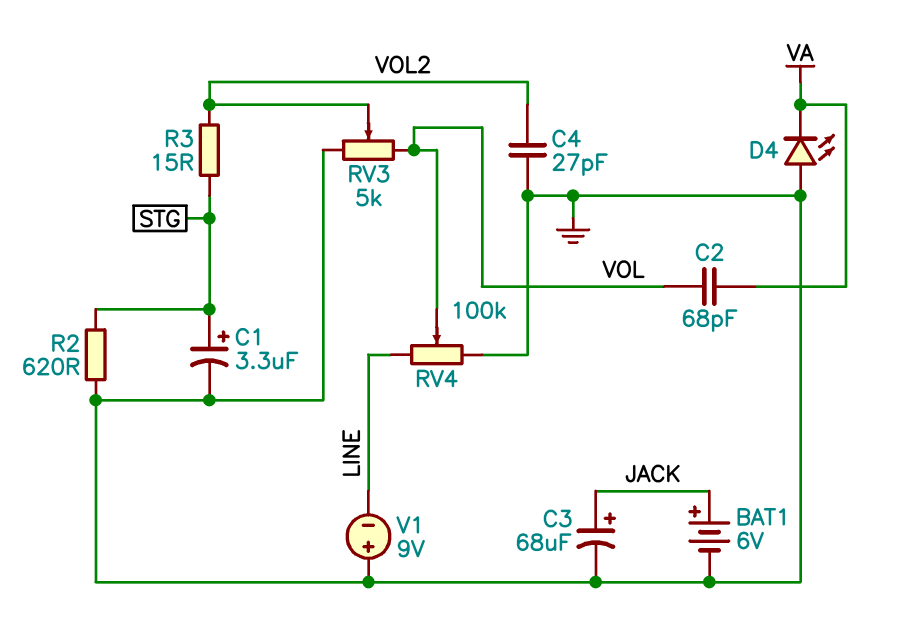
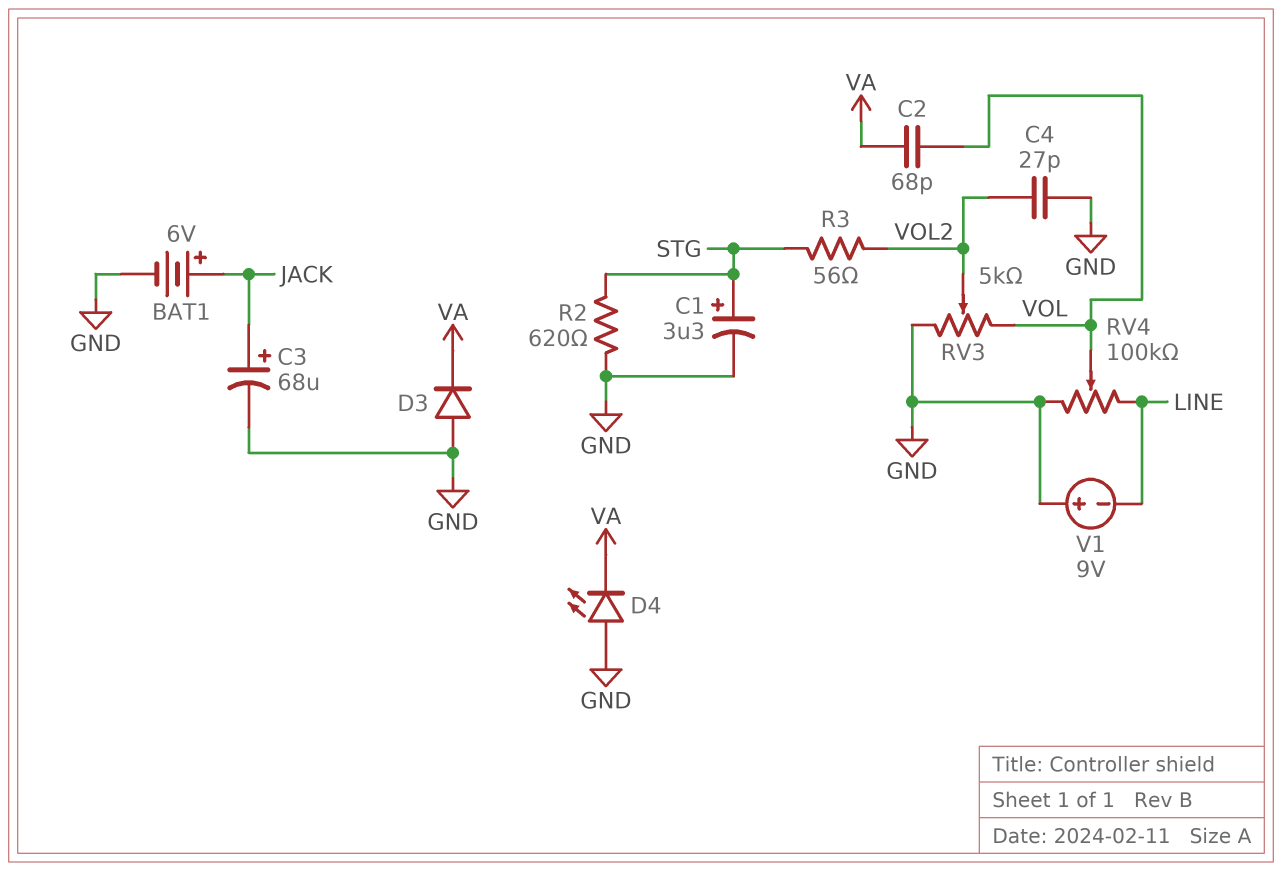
D3: none -> diode (A GND, K VA)
R3: 15 (STG, VOL2) -> 56 (STG, VOL2)

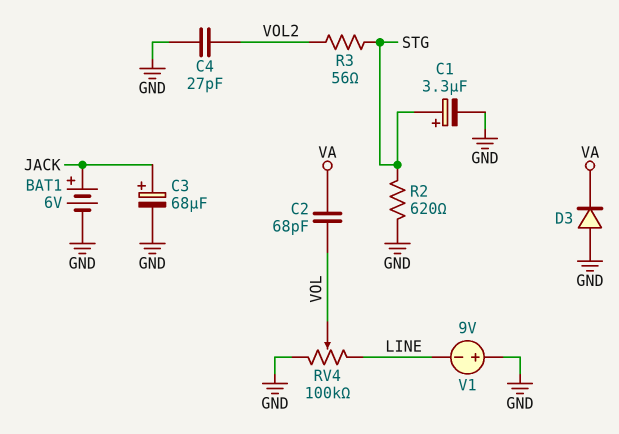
D4: LED (A GND, K VA) -> none
RV3: 5k (GND, VOL, wiper VOL2) -> none

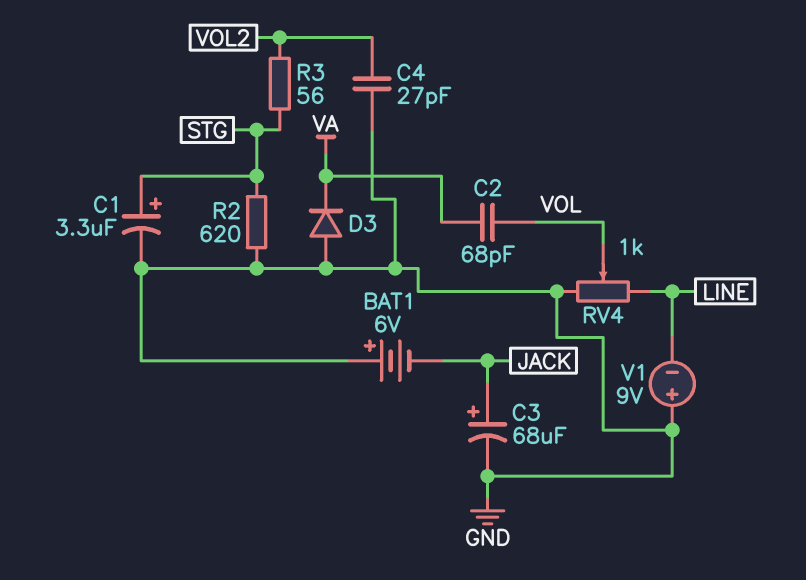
BAT1: 6V (plus JACK, minus GND) -> 6V (plus GND, minus JACK)
RV4: 100k (GND, LINE, wiper VOL) -> 1k (GND, LINE, wiper VOL)

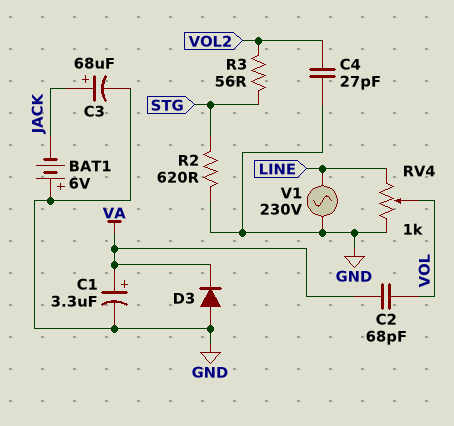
C1: 3.3uF (plus STG, minus GND) -> 3.3uF (plus VA, minus GND)
V1: 9V (plus GND, minus LINE) -> AC 230V (GND, LINE)

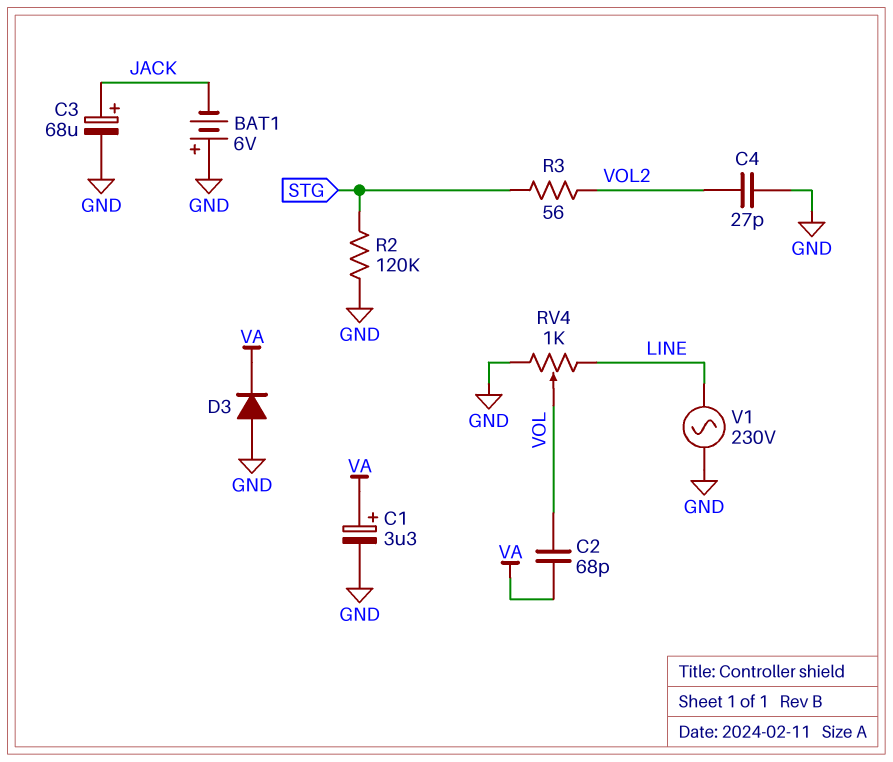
R2: 620 (GND, STG) -> 120k (GND, STG)

